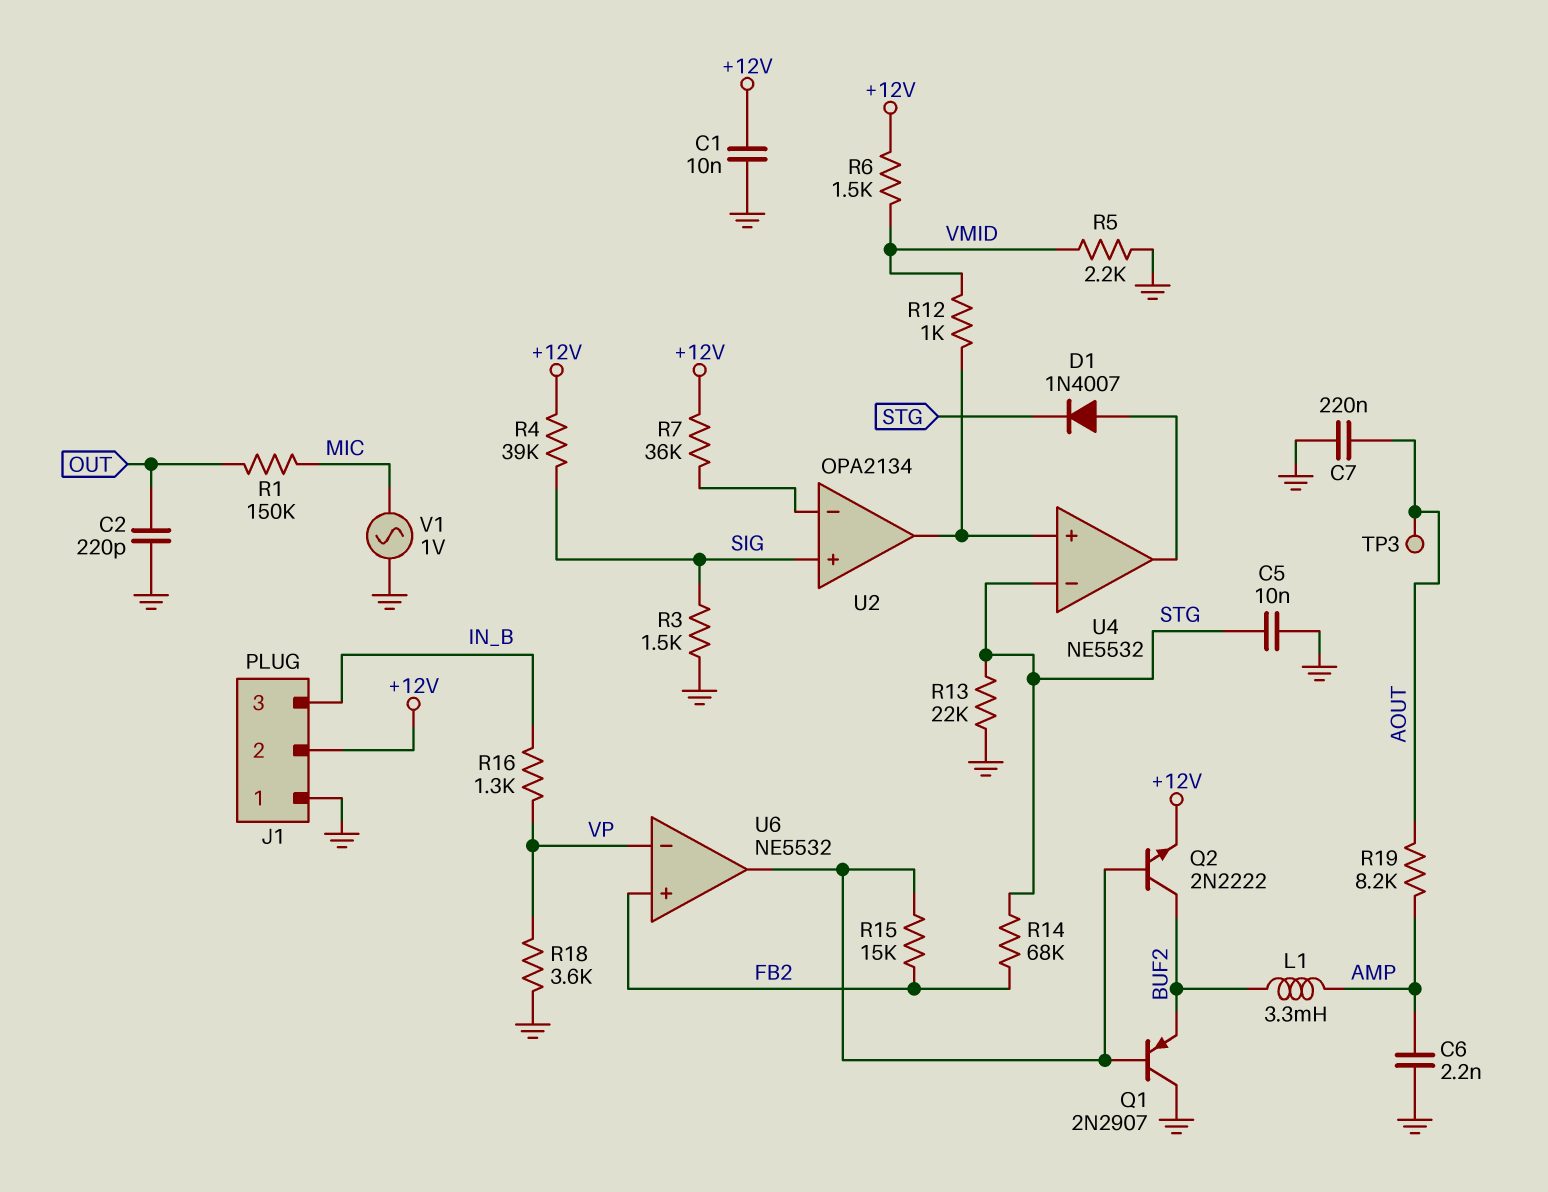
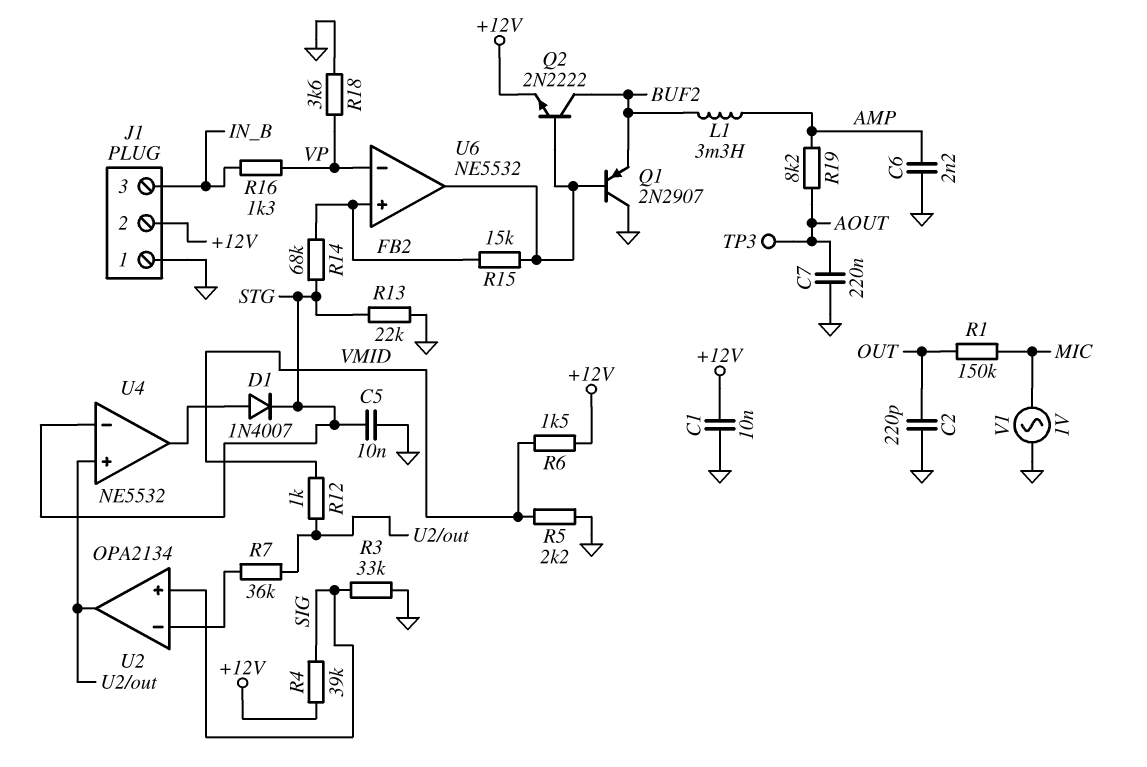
R3: 1.5k (GND, SIG) -> 33k (GND, SIG)
R7: 36k (+12V, U2/in-) -> 36k (U2/in-, U2/out)

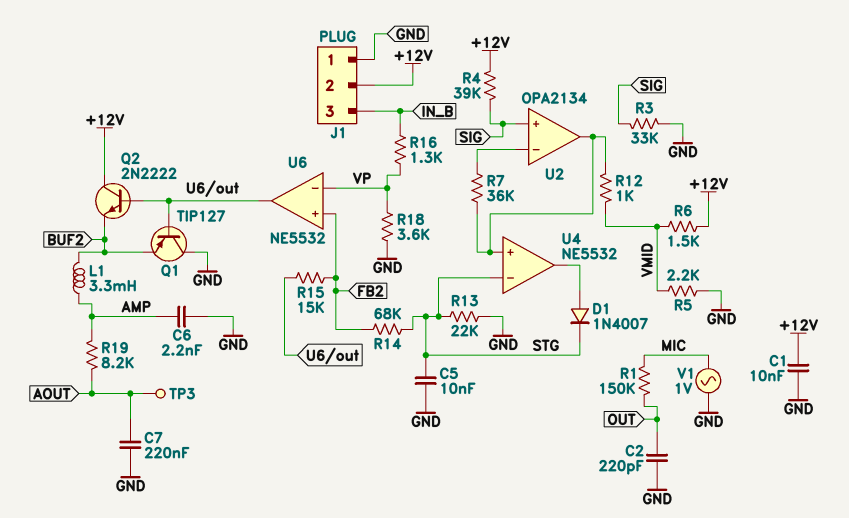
Q1: PNP 2N2907 (B U6/out, C GND, E BUF2) -> PNP TIP127 (B U6/out, C GND, E BUF2)
Q2: NPN 2N2222 (B U6/out, C BUF2, E +12V) -> NPN 2N2222 (B U6/out, C +12V, E BUF2)

